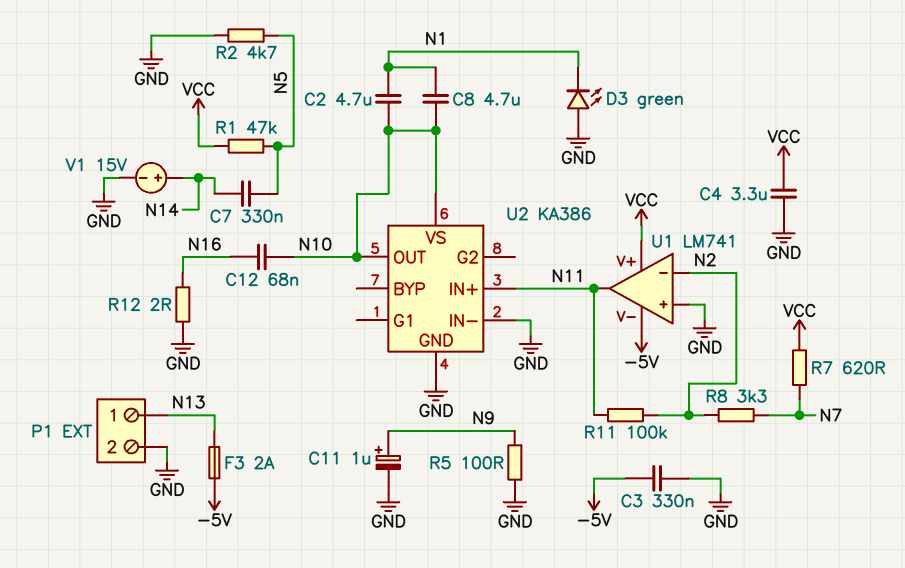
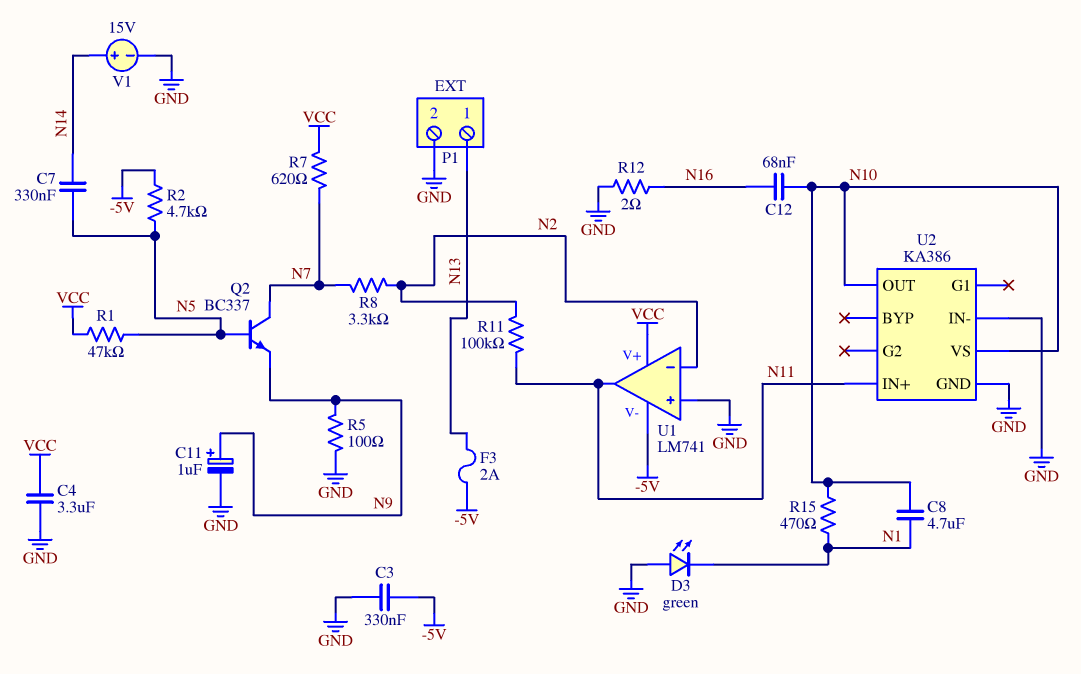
C2: 4.7uF (N1, N10) -> none
Q2: none -> NPN BC337 (B N5, C N7, E N9)
R2: 4.7k (GND, N5) -> 4.7k (-5V, N5)
R15: none -> 470 (N1, N10)

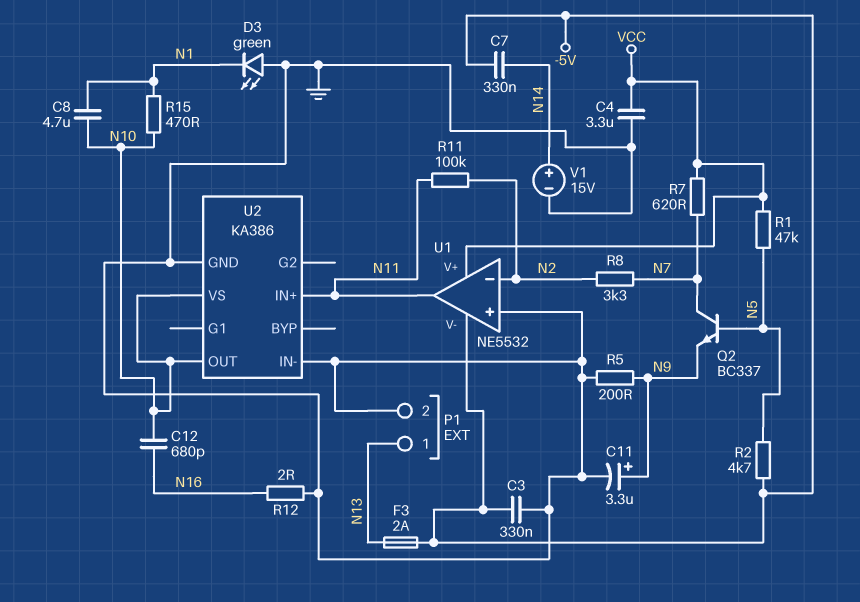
C7: 330nF (N5, N14) -> 330nF (-5V, N14)
C11: 1uF (plus N9, minus GND) -> 3.3uF (plus N9, minus GND)
C12: 68nF (N10, N16) -> 680pF (N10, N16)
R5: 100 (GND, N9) -> 200 (GND, N9)
U1: LM741 -> NE5532

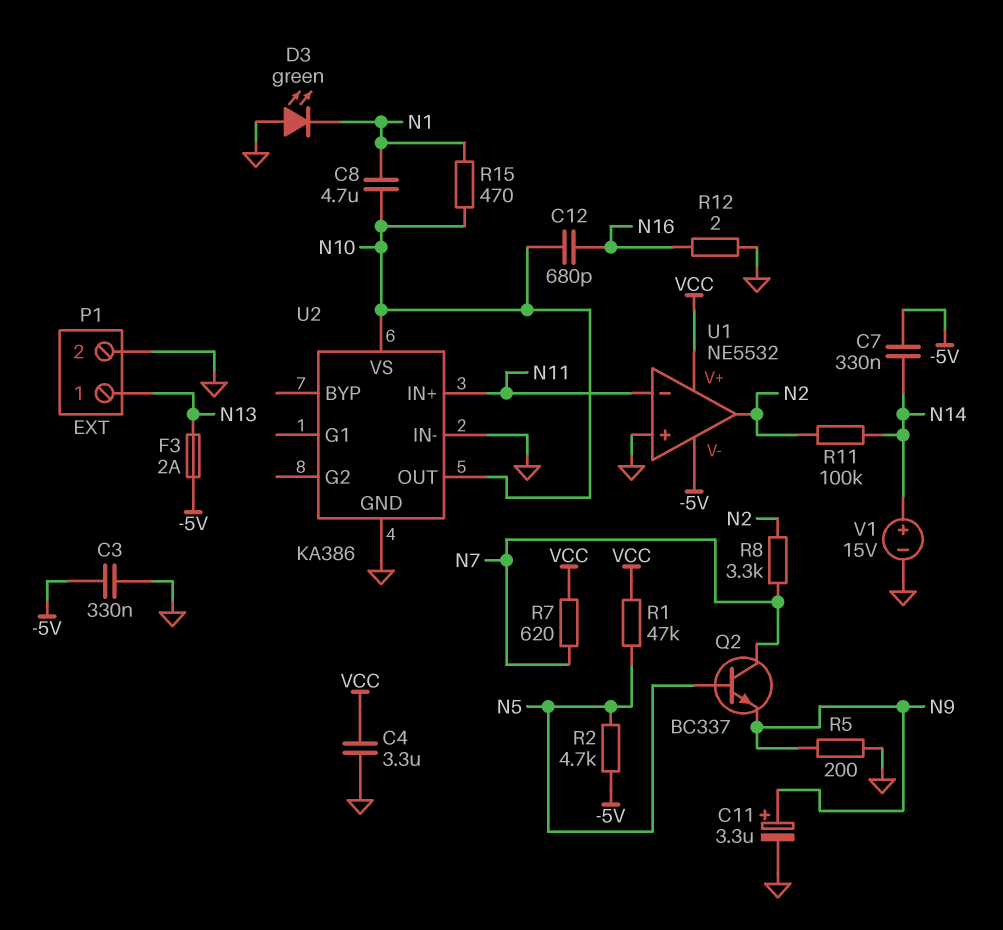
R11: 100k (N2, N11) -> 100k (N2, N14)
U1 pin in-: N2 -> N11
U1 pin out: N11 -> N2

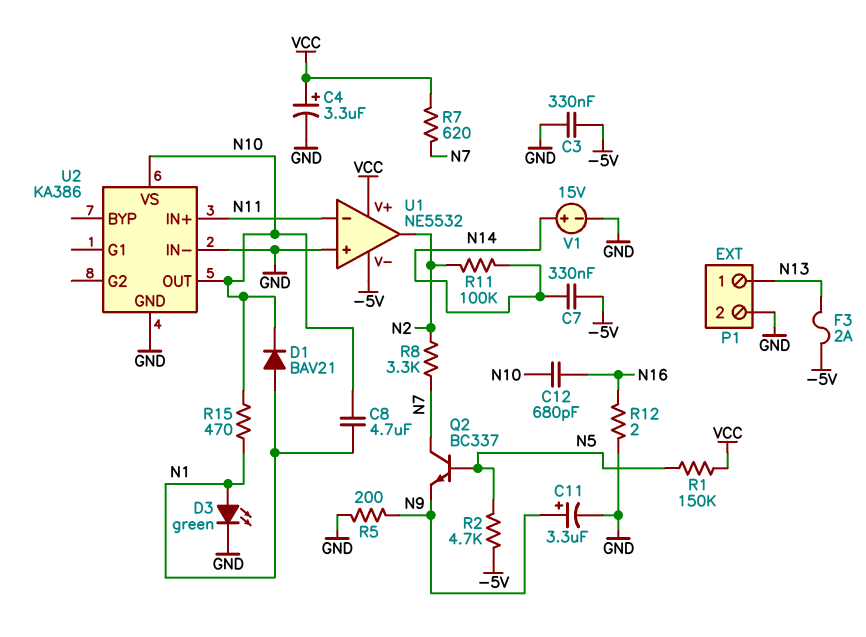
C4: 3.3uF (GND, VCC) -> 3.3uF (plus VCC, minus GND)
D1: none -> diode BAV21 (A N1, K N10)
D3: LED green (A GND, K N1) -> LED green (A N1, K GND)
R1: 47k (N5, VCC) -> 150k (N5, VCC)

